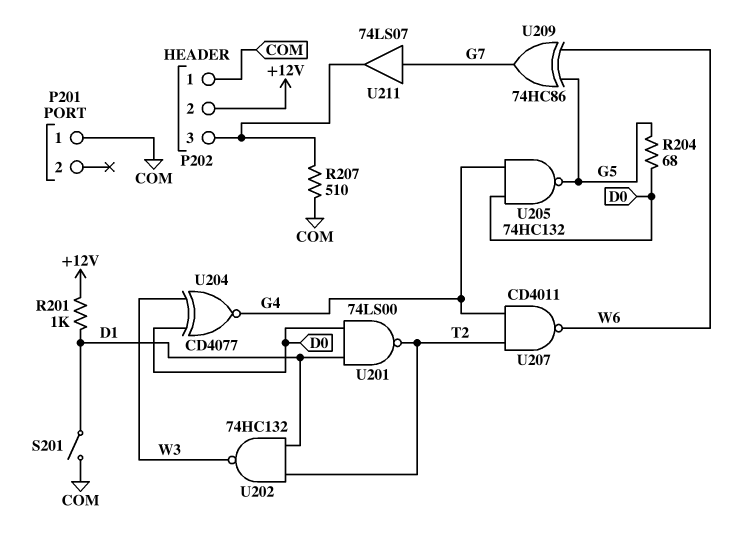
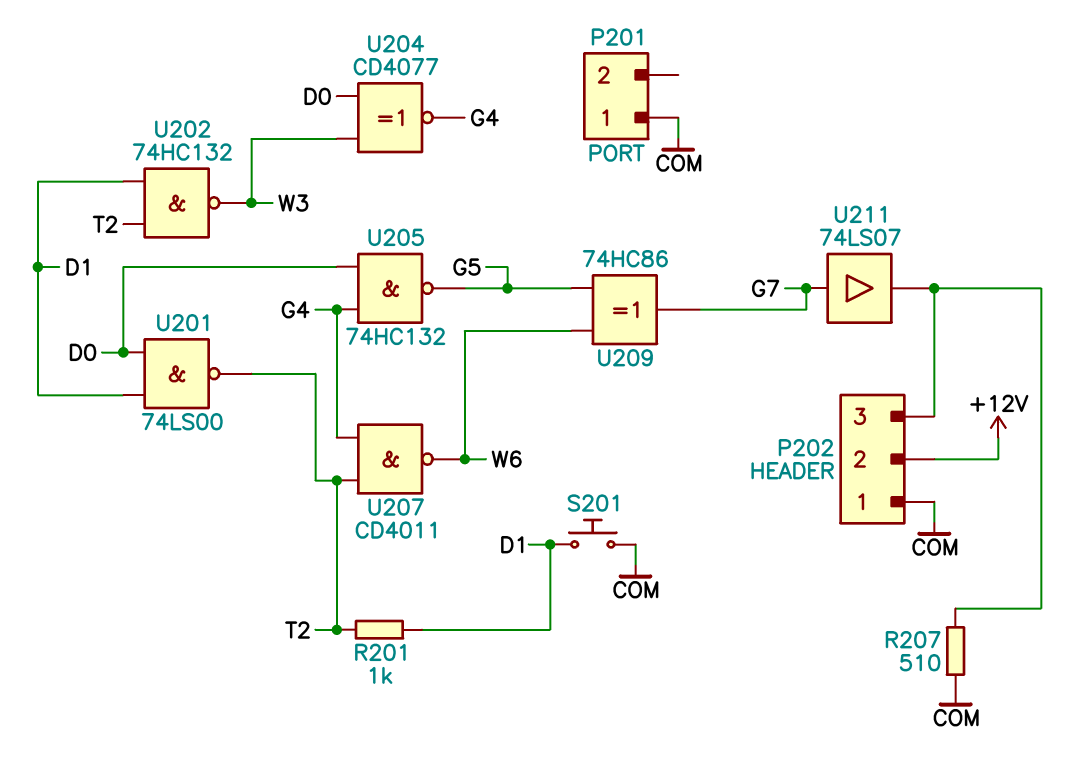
R201: 1k (+12V, D1) -> 1k (D1, T2)
R204: 68 (D0, G5) -> none
S201: switch (COM, D1) -> button (COM, D1)

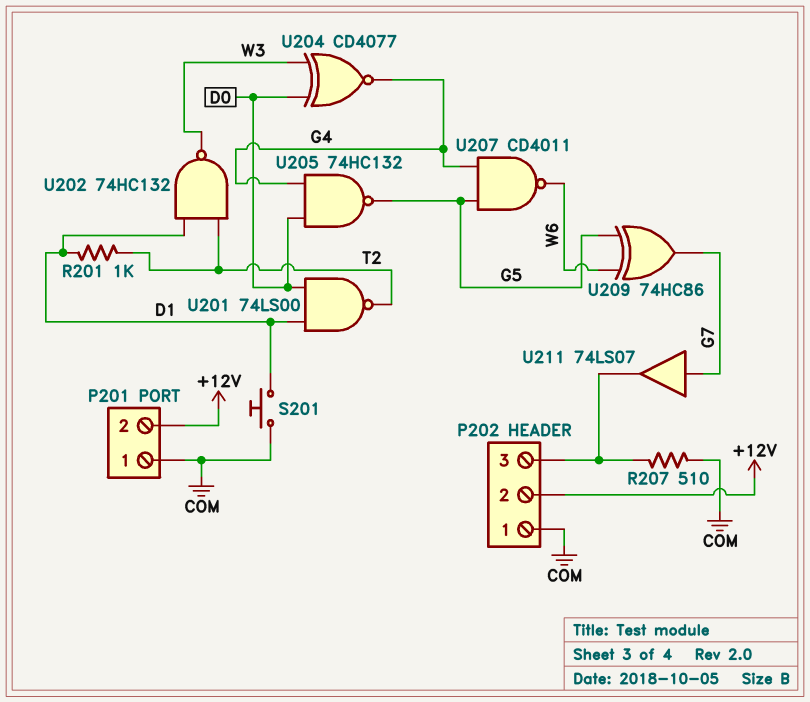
P201 pin 2: none -> +12V
U207: NAND CD4011 (in G4, in T2, out W6) -> NAND CD4011 (in G4, in G5, out W6)

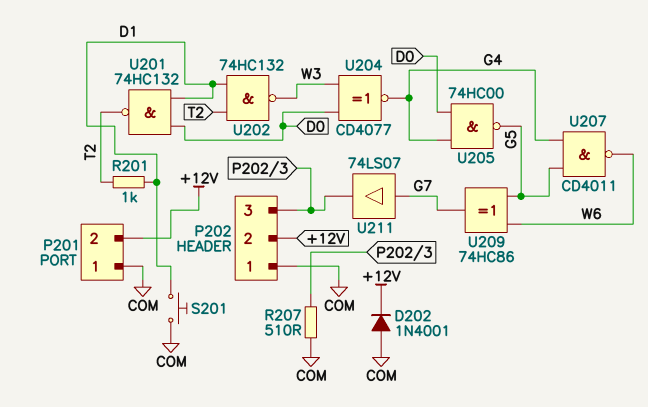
D202: none -> diode 1N4001 (A COM, K +12V)
U201: NAND 74LS00 (in D0, in D1, out T2) -> NAND 74HC132 (in D0, in D1, out T2)
U205: NAND 74HC132 (in D0, in G4, out G5) -> NAND 74HC00 (in D0, in G4, out G5)

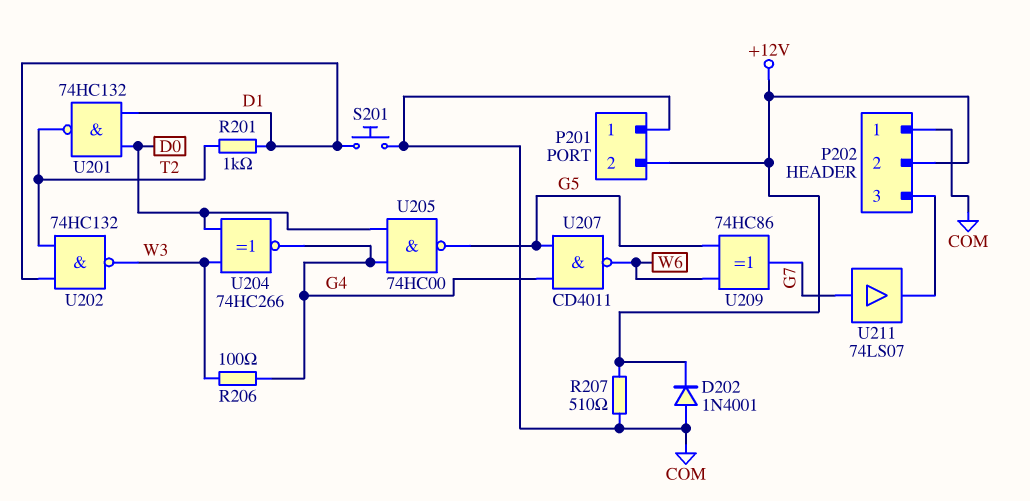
R206: none -> 100 (G4, W3)
R207: 510 (COM, P202/3) -> 510 (+12V, COM)
U204: XNOR CD4077 (in D0, in W3, out G4) -> XNOR 74HC266 (in D0, in W3, out G4)

